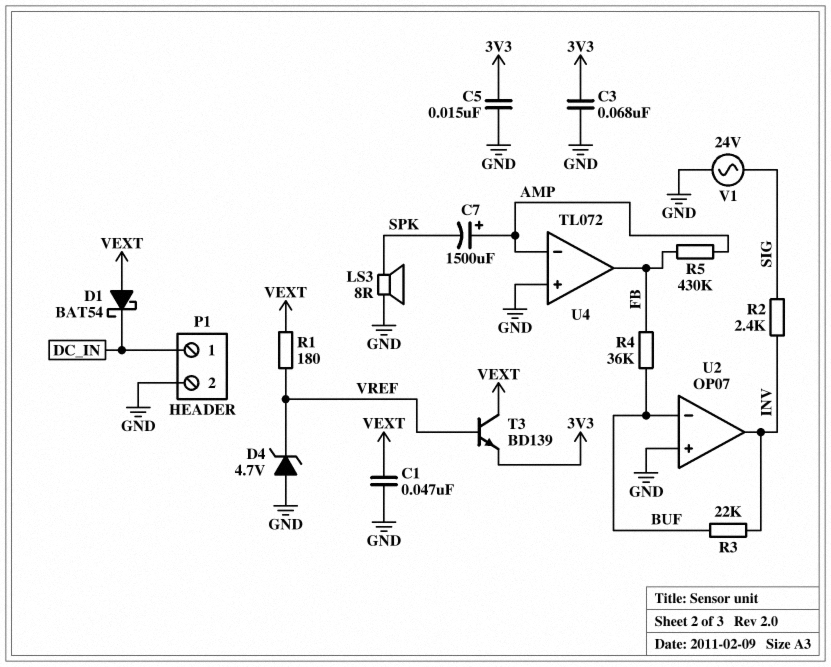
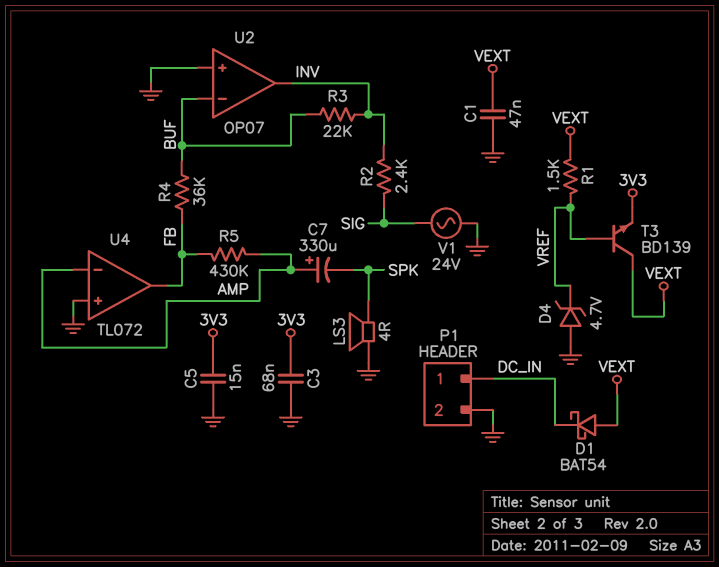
C7: 1500uF (plus AMP, minus SPK) -> 330uF (plus AMP, minus SPK)
LS3: speaker 8R (GND, SPK) -> speaker 4R (GND, SPK)
R1: 180 (VEXT, VREF) -> 1.5k (VEXT, VREF)

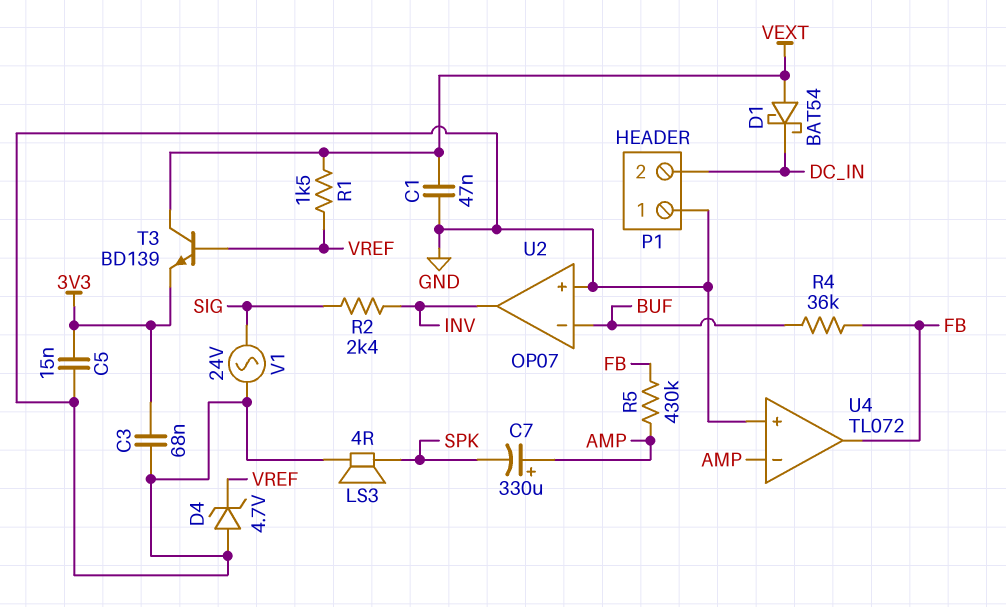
P1 pin 1: DC_IN -> GND
P1 pin 2: GND -> DC_IN
R3: 22k (BUF, INV) -> none

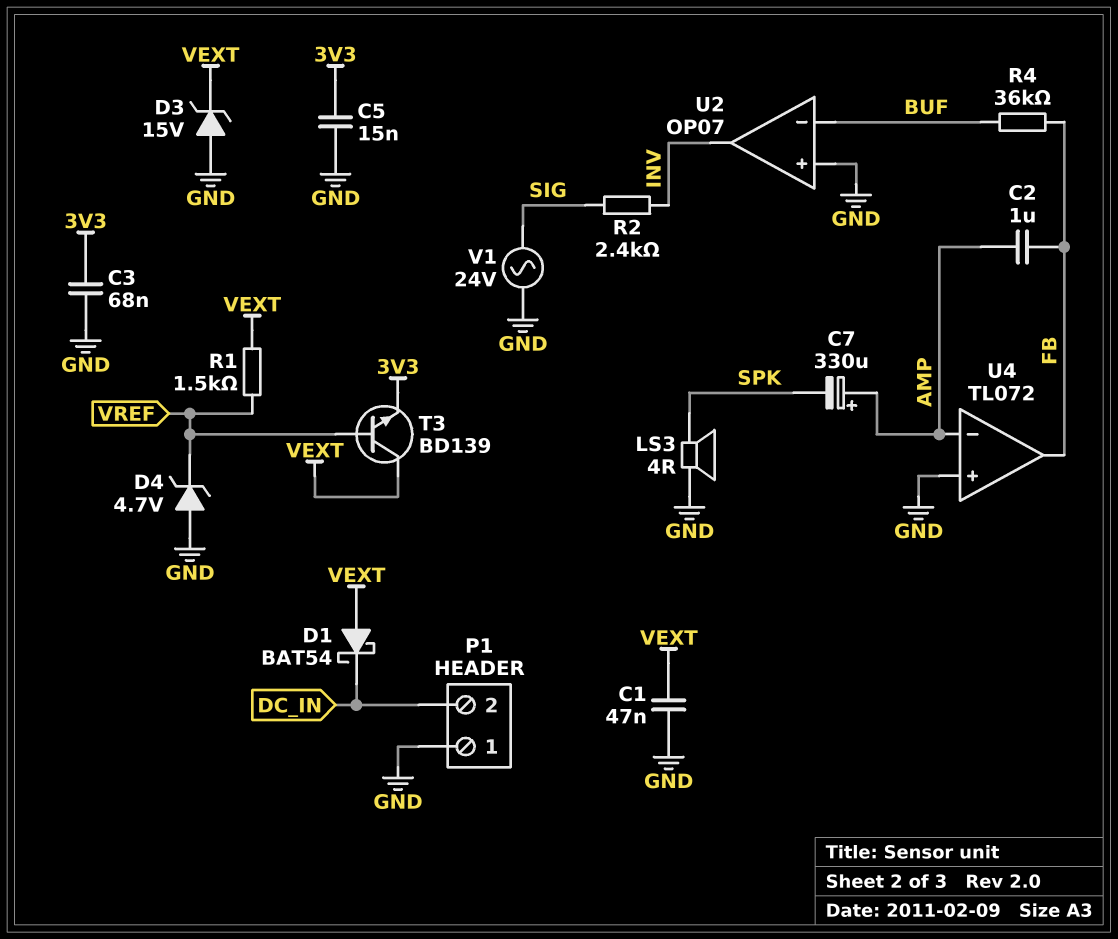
C2: none -> 1uF (AMP, FB)
D3: none -> zener 15V (A GND, K VEXT)
R5: 430k (AMP, FB) -> none

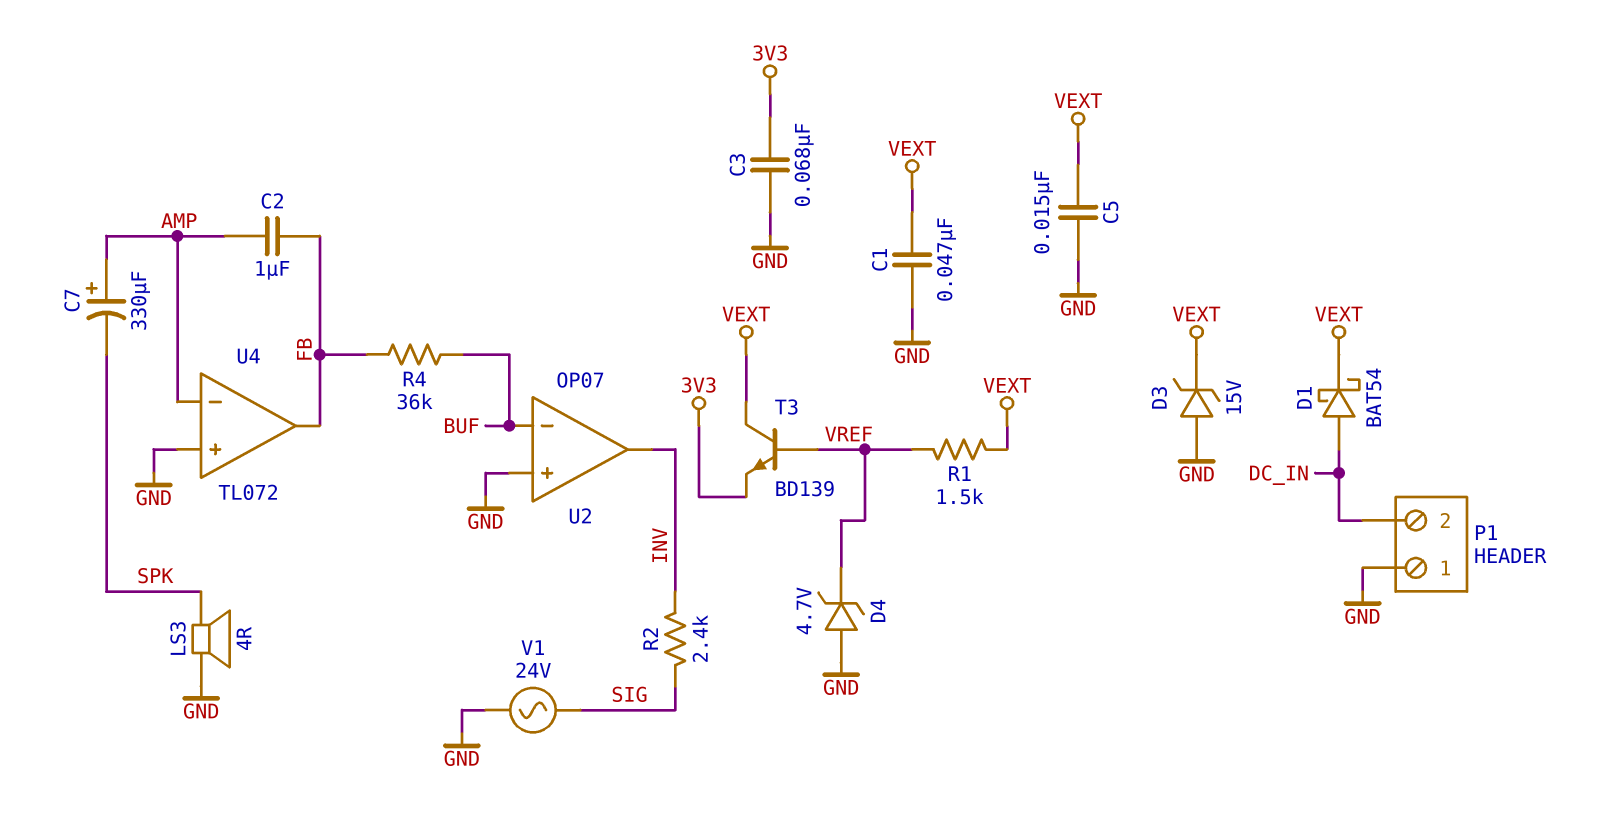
C5: 15nF (3V3, GND) -> 15nF (GND, VEXT)
D1: schottky BAT54 (A VEXT, K DC_IN) -> schottky BAT54 (A DC_IN, K VEXT)

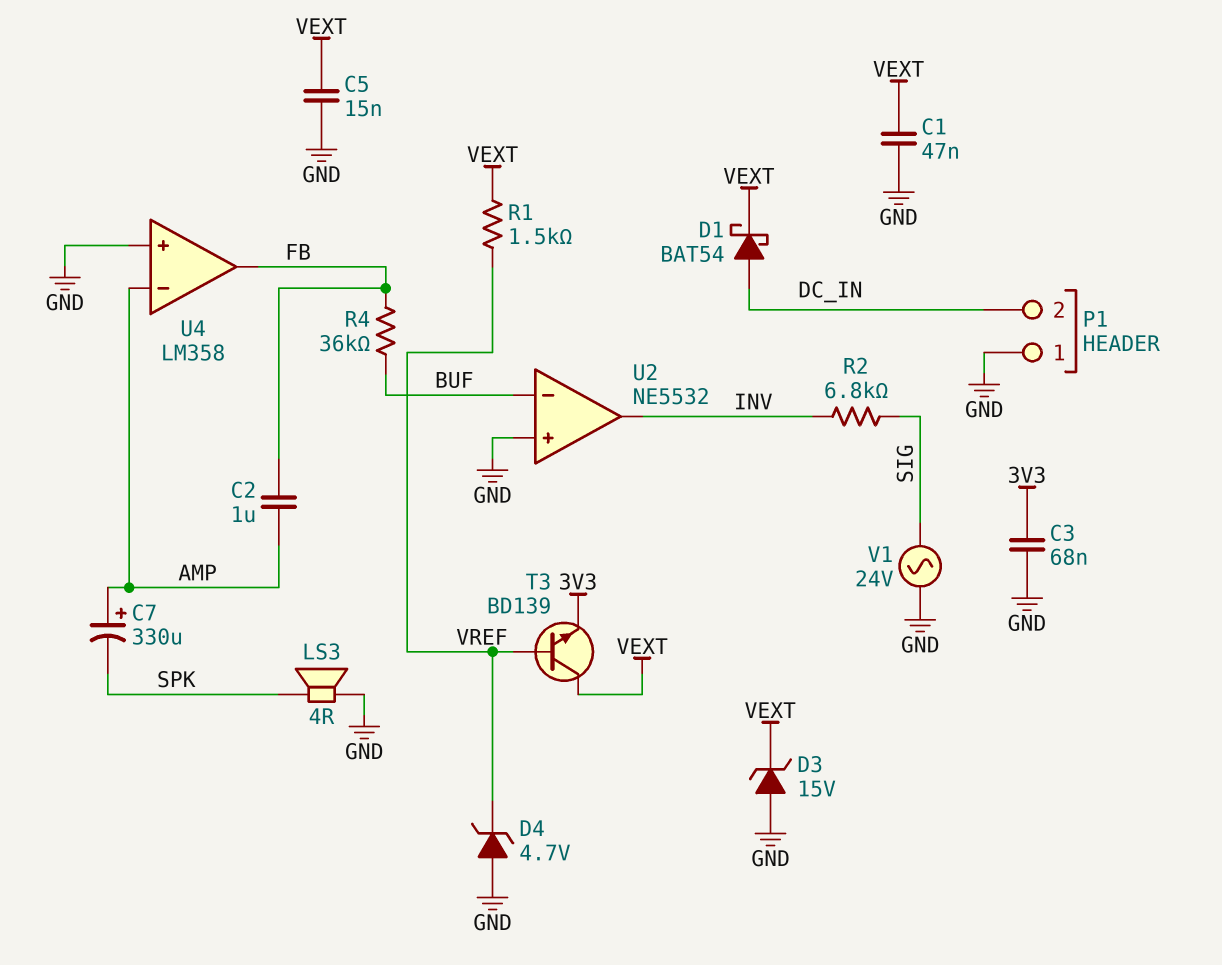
R2: 2.4k (INV, SIG) -> 6.8k (INV, SIG)
U2: OP07 -> NE5532
U4: TL072 -> LM358

